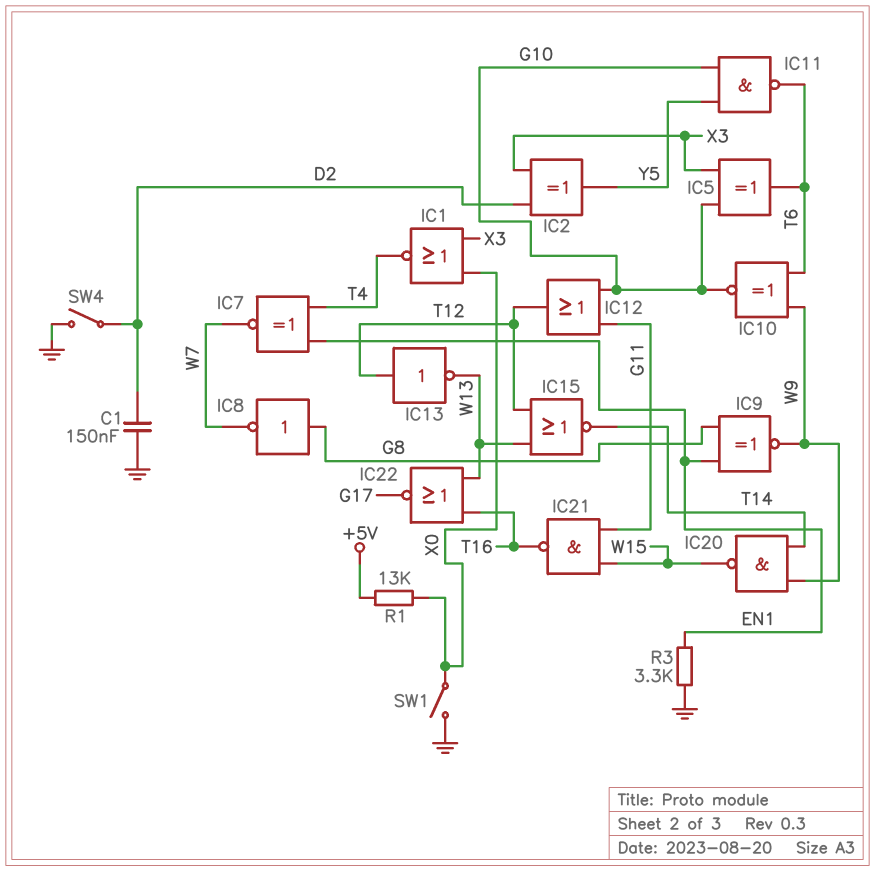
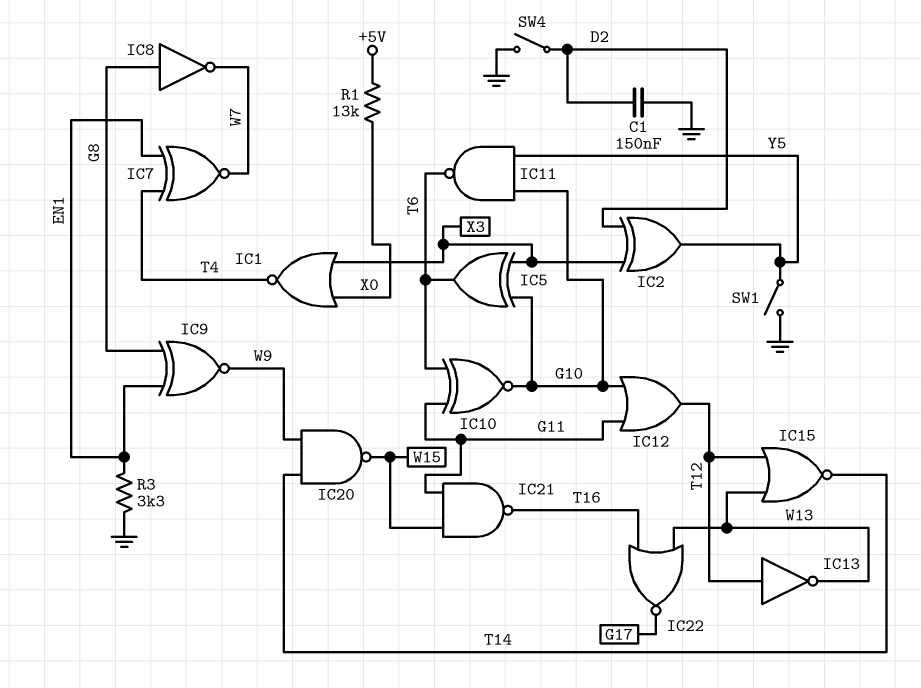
IC10: XNOR (in T6, in W9, out G10) -> XNOR (in G11, in T6, out G10)
SW1: switch (GND, X0) -> switch (GND, Y5)

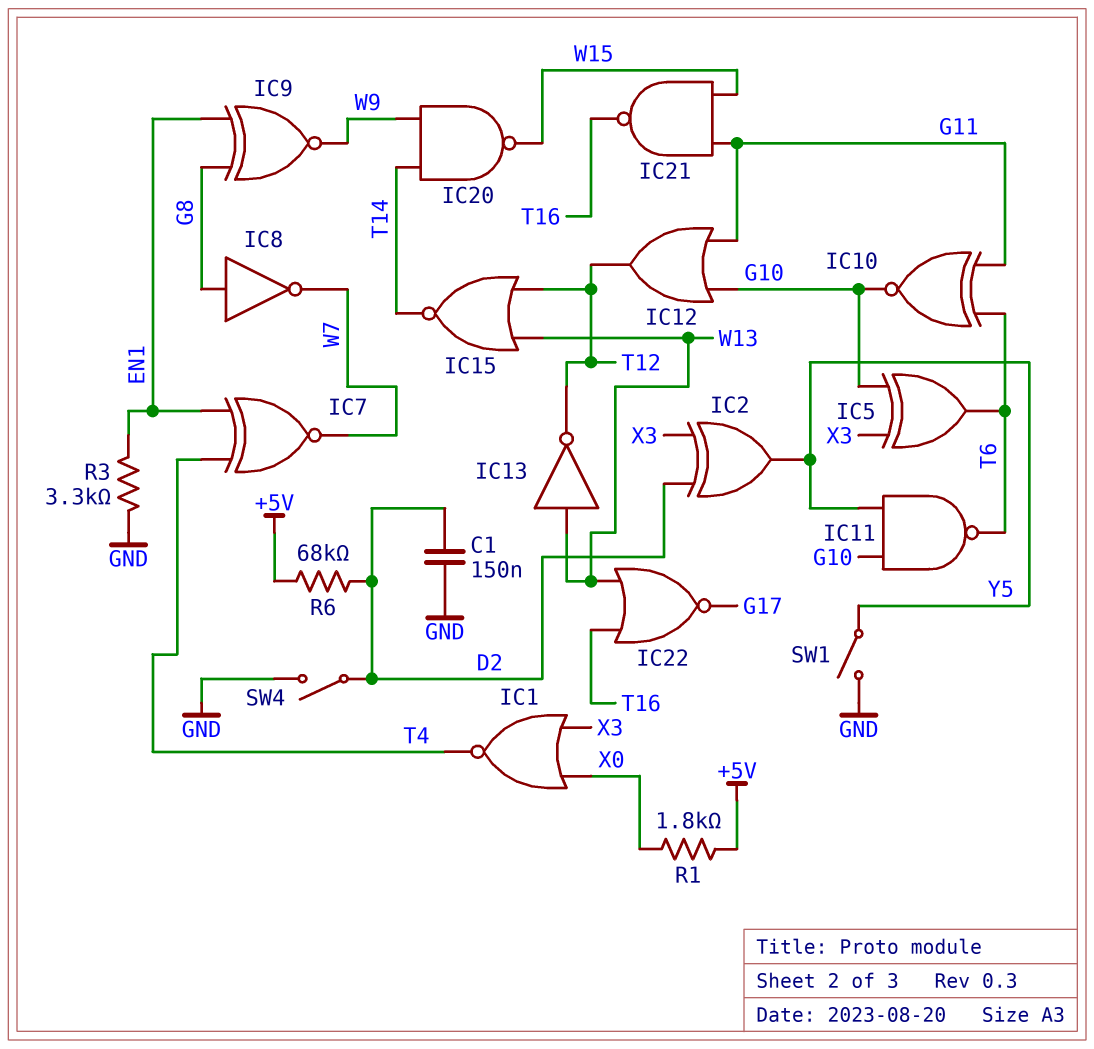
IC13: NOT (in T12, out W13) -> NOT (in W13, out T12)
R1: 13k (+5V, X0) -> 1.8k (+5V, X0)
R6: none -> 68k (+5V, D2)

